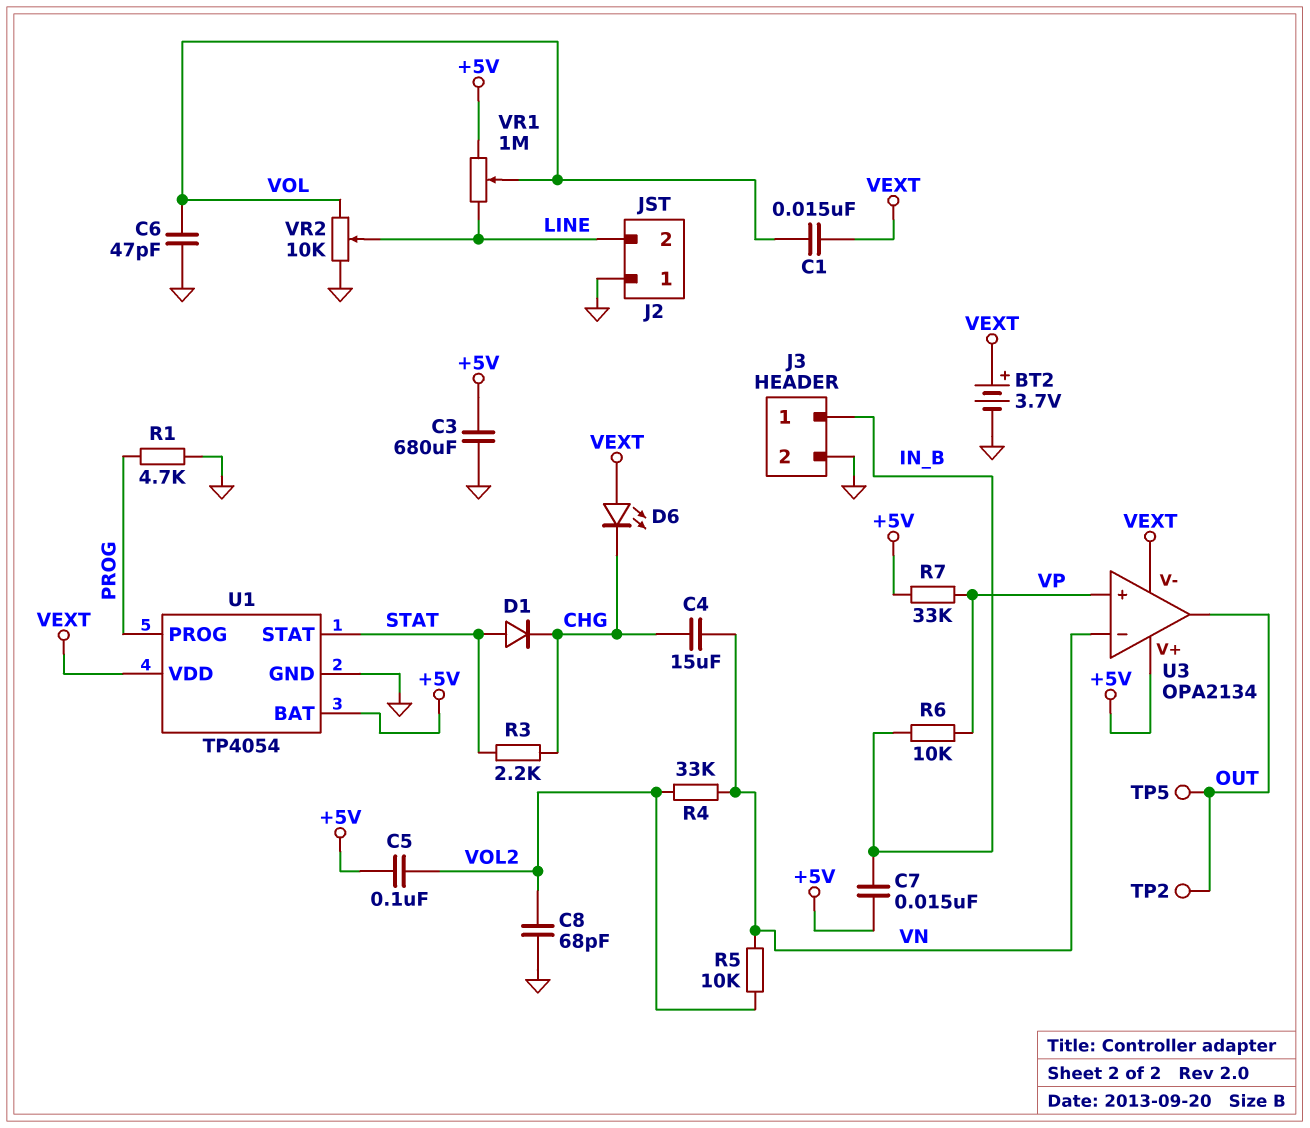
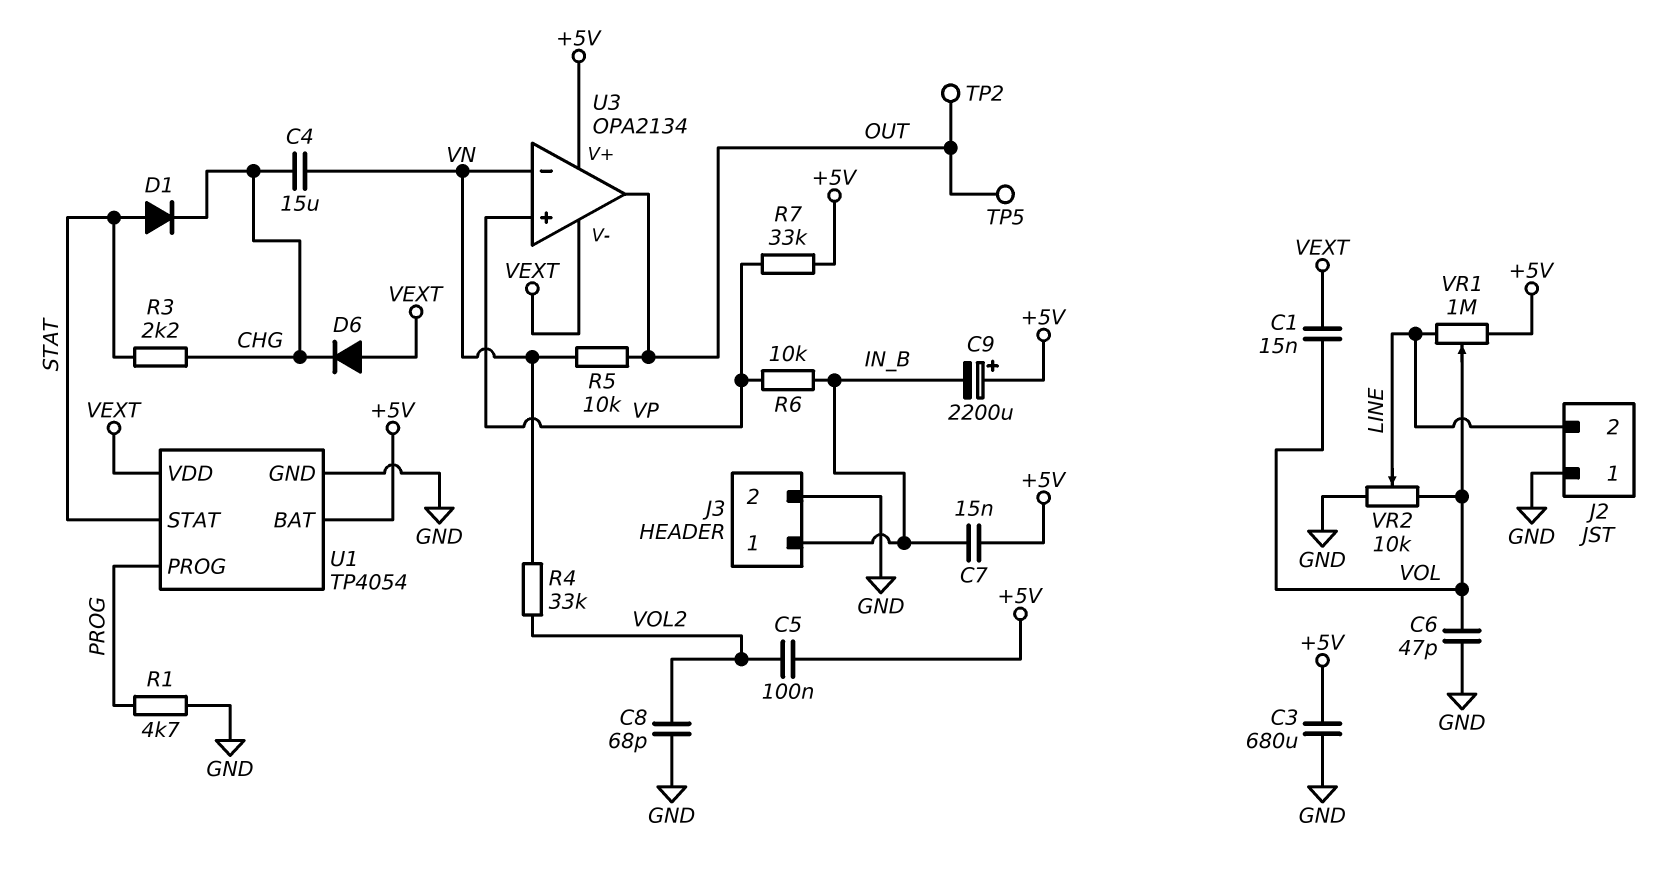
BT2: 3.7V (plus VEXT, minus GND) -> none
C9: none -> 2200uF (plus +5V, minus IN_B)
D6: LED (A VEXT, K CHG) -> diode (A VEXT, K CHG)
R5: 10k (VN, VOL2) -> 10k (OUT, VN)

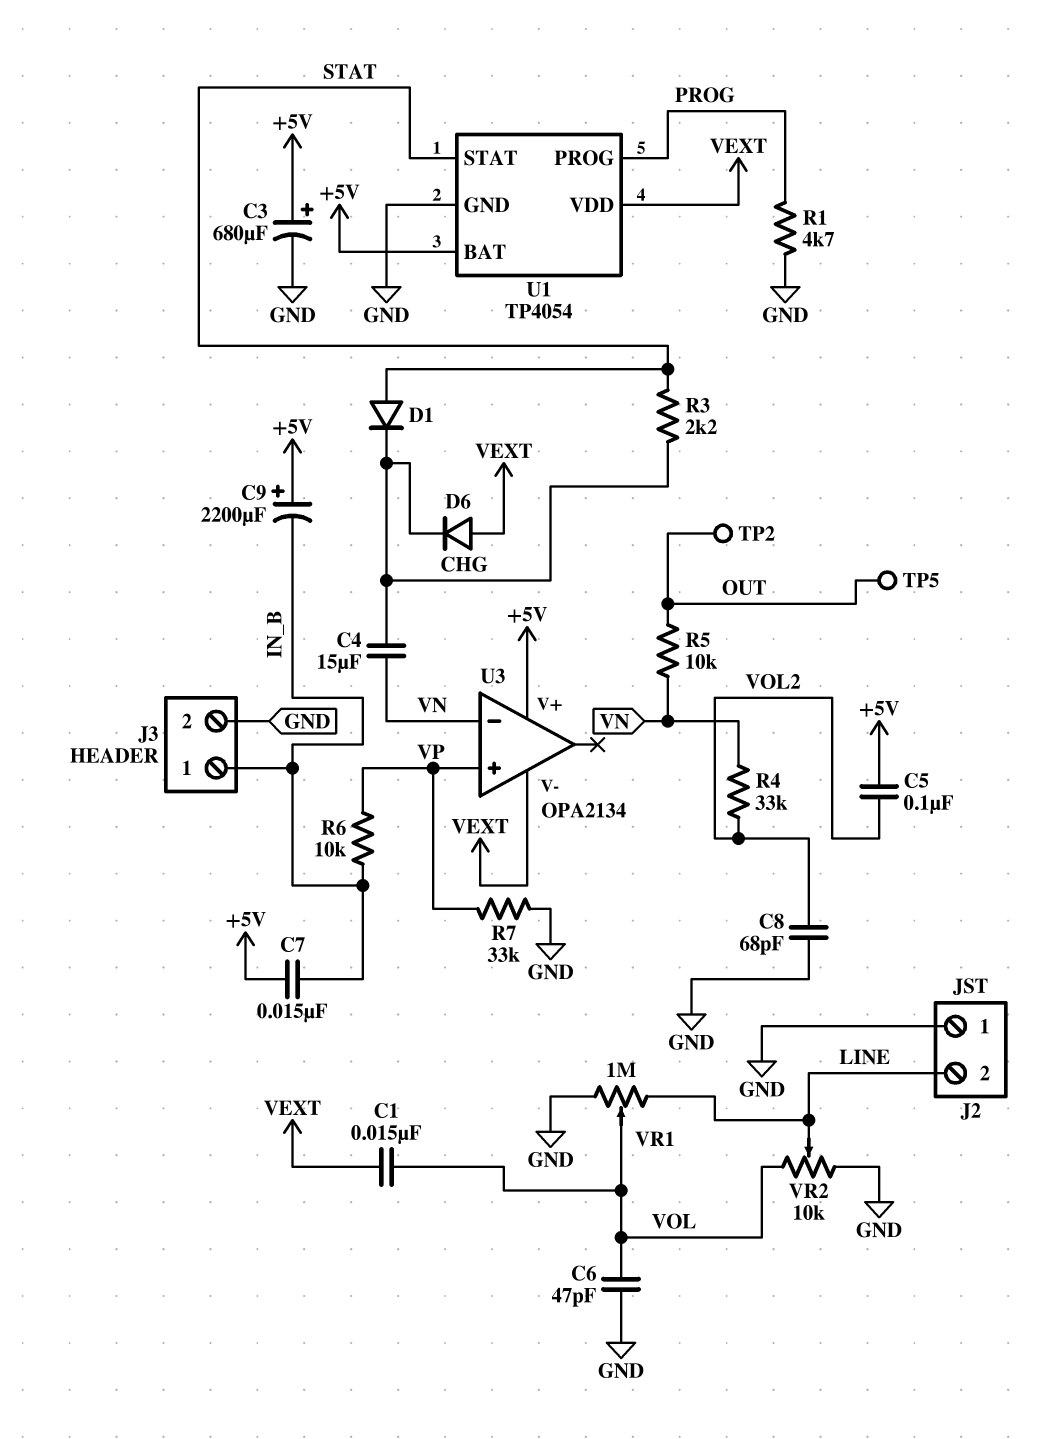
C3: 680uF (+5V, GND) -> 680uF (plus +5V, minus GND)
R7: 33k (+5V, VP) -> 33k (GND, VP)
U3 pin out: OUT -> none
VR1: 1M (+5V, LINE, wiper VOL) -> 1M (GND, LINE, wiper VOL)

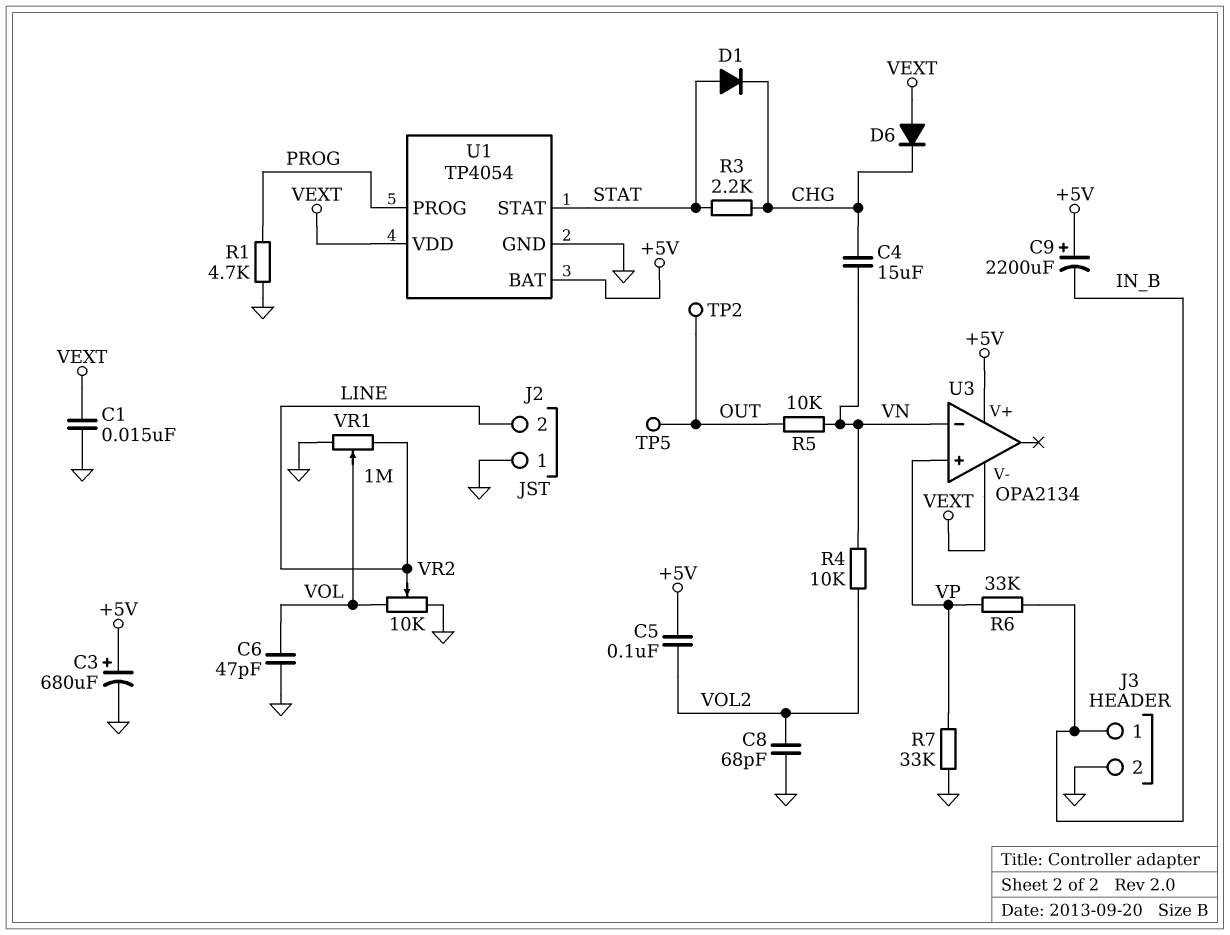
C1: 15nF (VEXT, VOL) -> 15nF (GND, VEXT)
C7: 15nF (+5V, IN_B) -> none
R4: 33k (VN, VOL2) -> 10k (VN, VOL2)
R6: 10k (IN_B, VP) -> 33k (IN_B, VP)

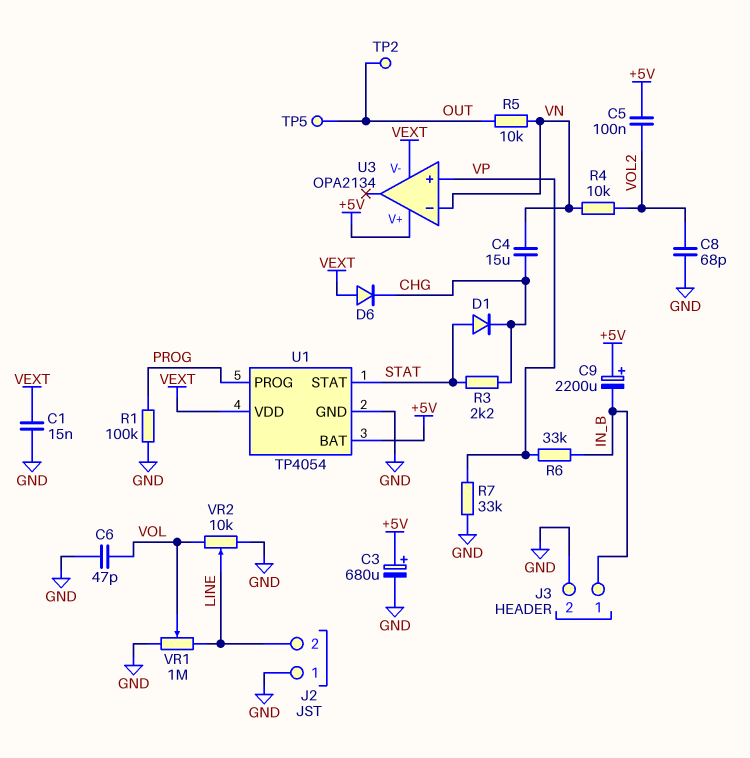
R1: 4.7k (GND, PROG) -> 100k (GND, PROG)

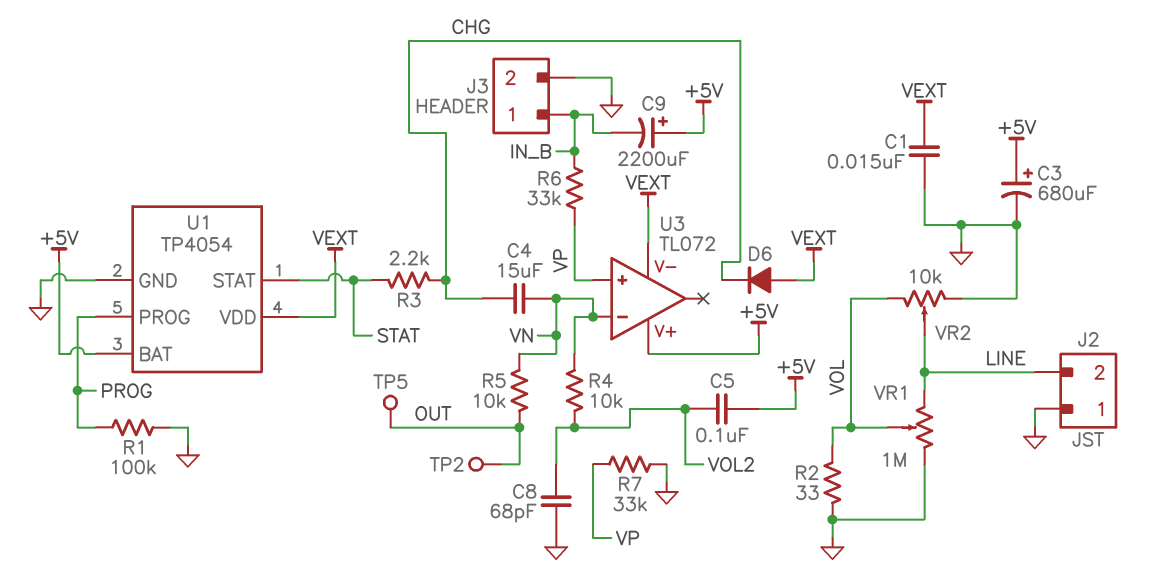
C6: 47pF (GND, VOL) -> none
D1: diode (A STAT, K CHG) -> none
R2: none -> 33 (GND, VOL)
U3: OPA2134 -> TL072

